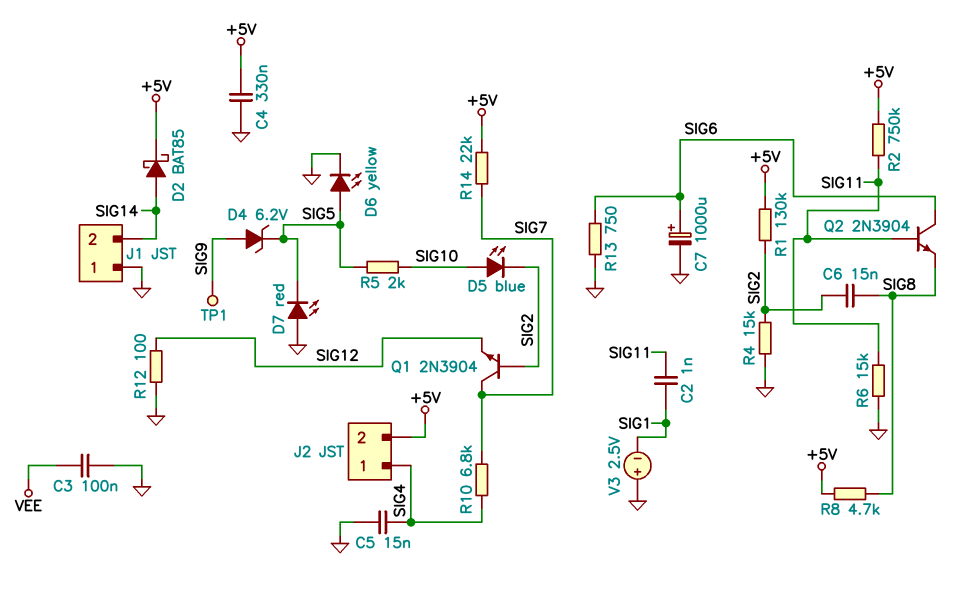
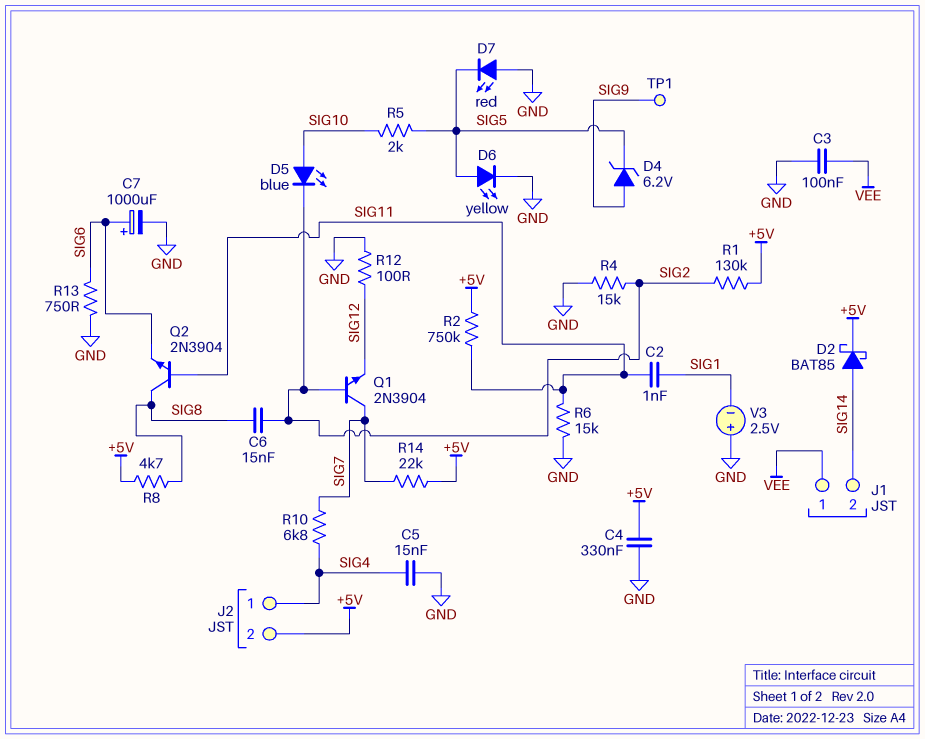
J1 pin 1: GND -> VEE
Q2: NPN 2N3904 (B SIG11, C SIG6, E SIG8) -> NPN 2N3904 (B SIG11, C SIG8, E SIG6)

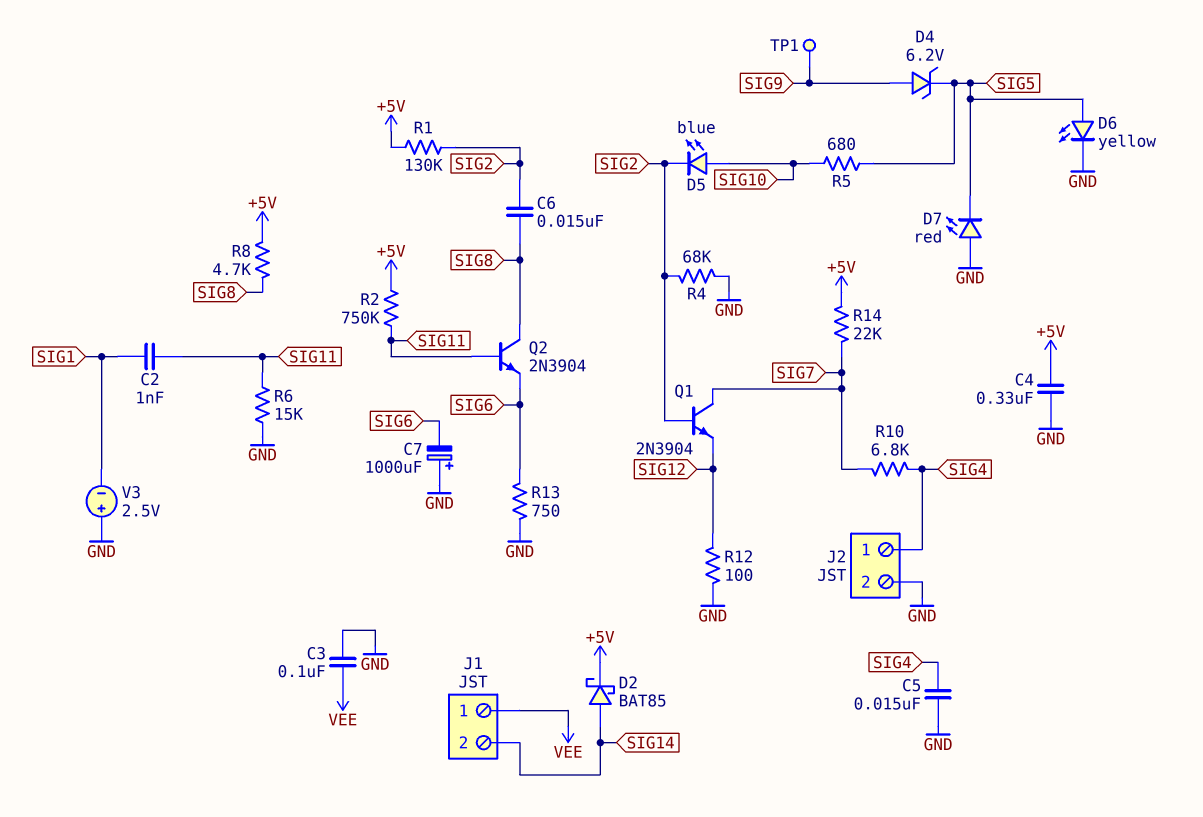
C7: 1000uF (plus SIG6, minus GND) -> 1000uF (plus GND, minus SIG6)
J2 pin 2: +5V -> GND
R4: 15k (GND, SIG2) -> 68k (GND, SIG2)
R5: 2k (SIG5, SIG10) -> 680 (SIG5, SIG10)

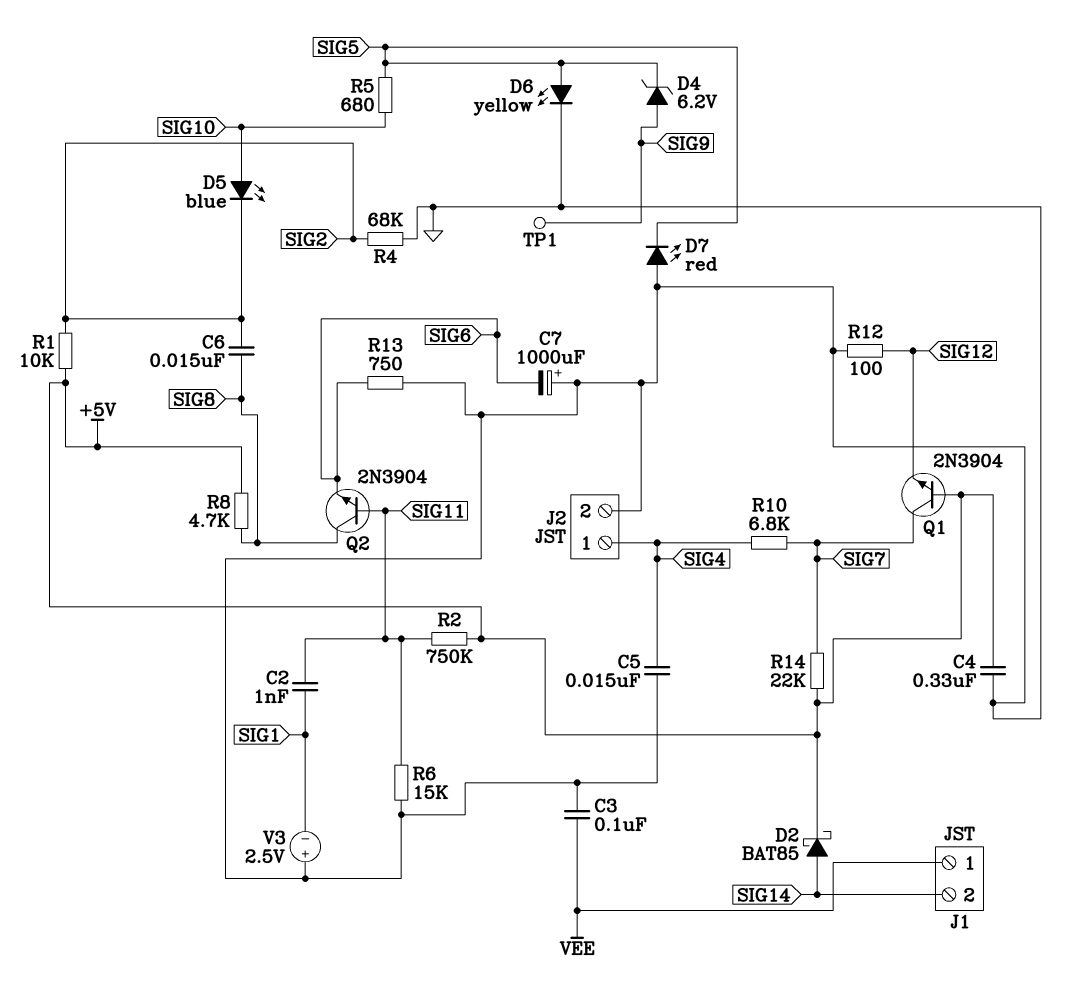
Q1: NPN 2N3904 (B SIG2, C SIG7, E SIG12) -> NPN 2N3904 (B +5V, C SIG7, E SIG12)
R1: 130k (+5V, SIG2) -> 10k (+5V, SIG2)

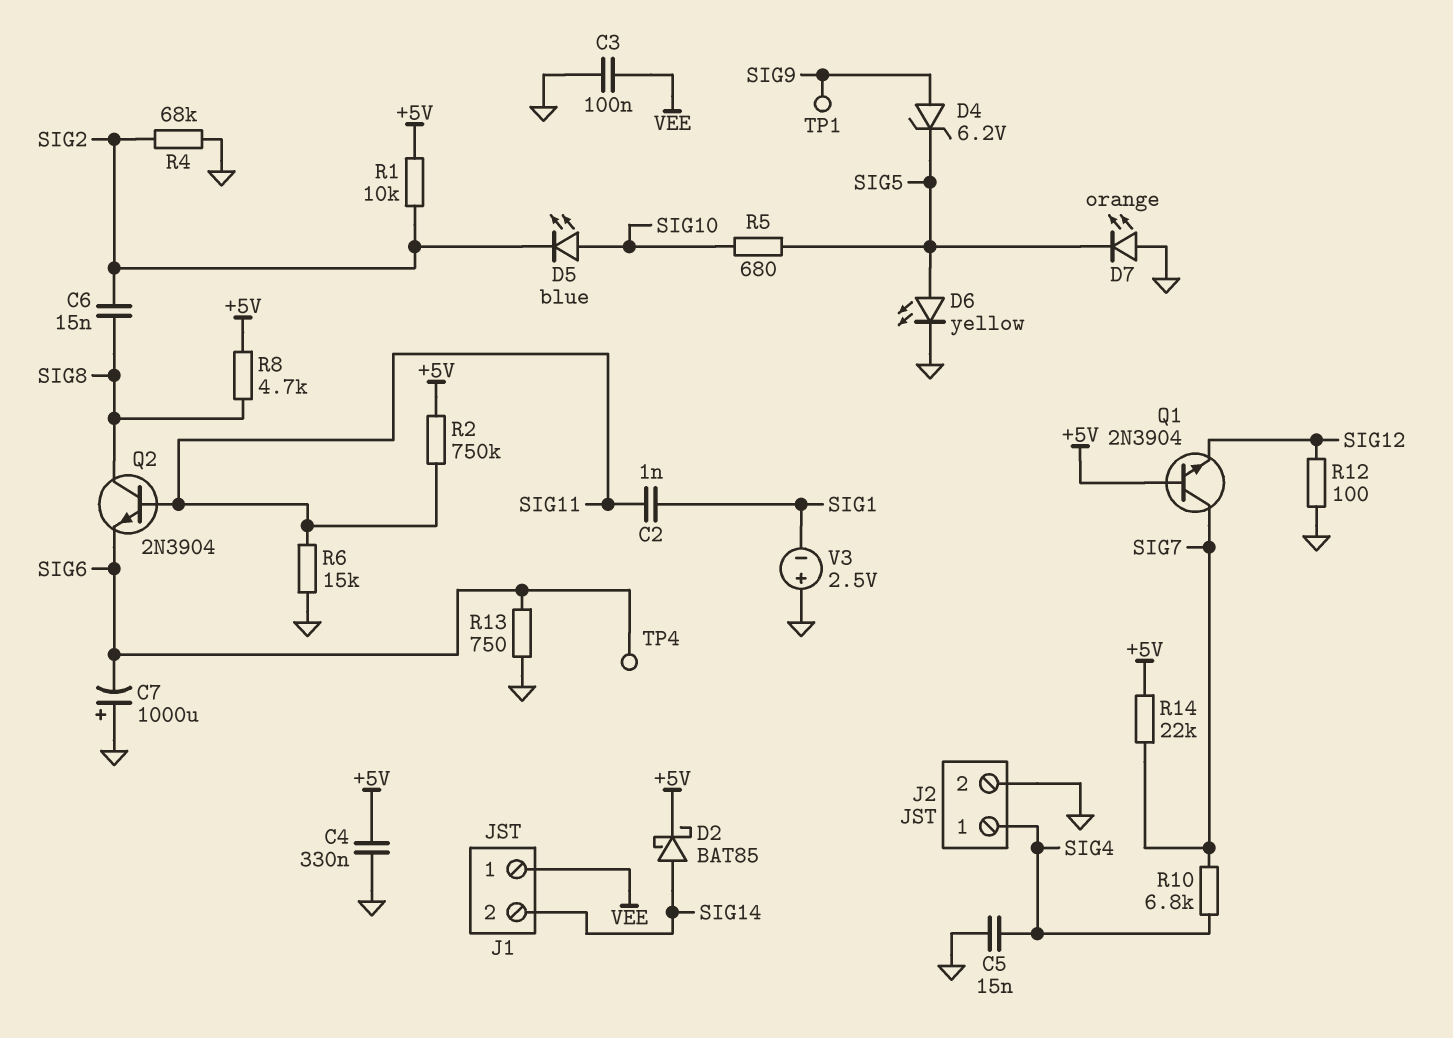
D7: LED red (A GND, K SIG5) -> LED orange (A GND, K SIG5)
TP4: none -> test point (SIG6)

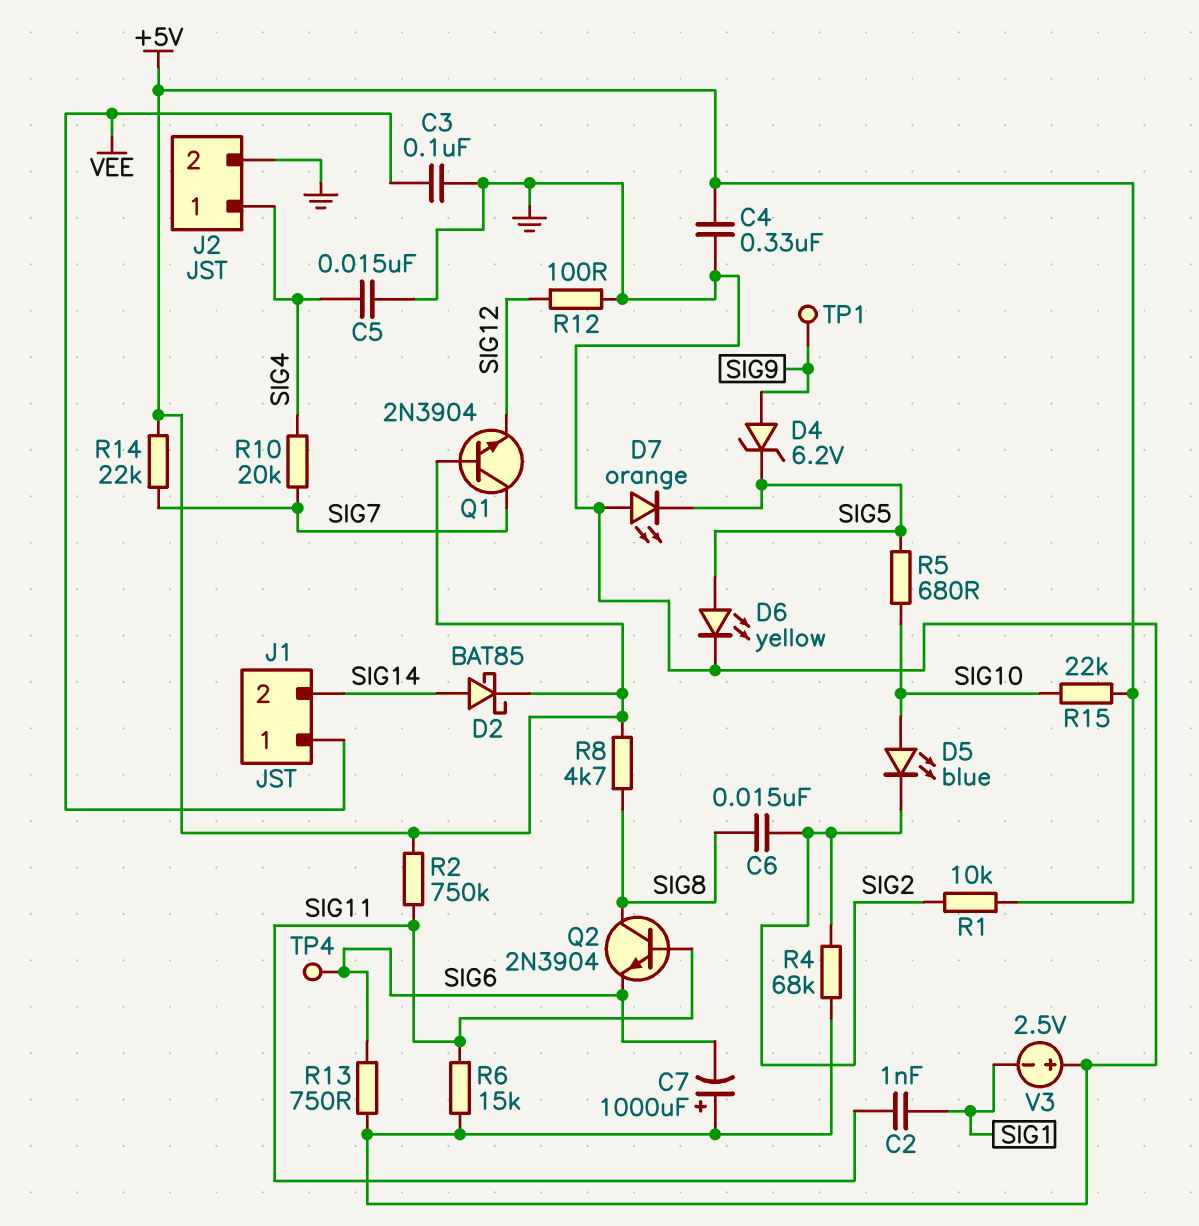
R10: 6.8k (SIG4, SIG7) -> 20k (SIG4, SIG7)
R15: none -> 22k (+5V, SIG10)

